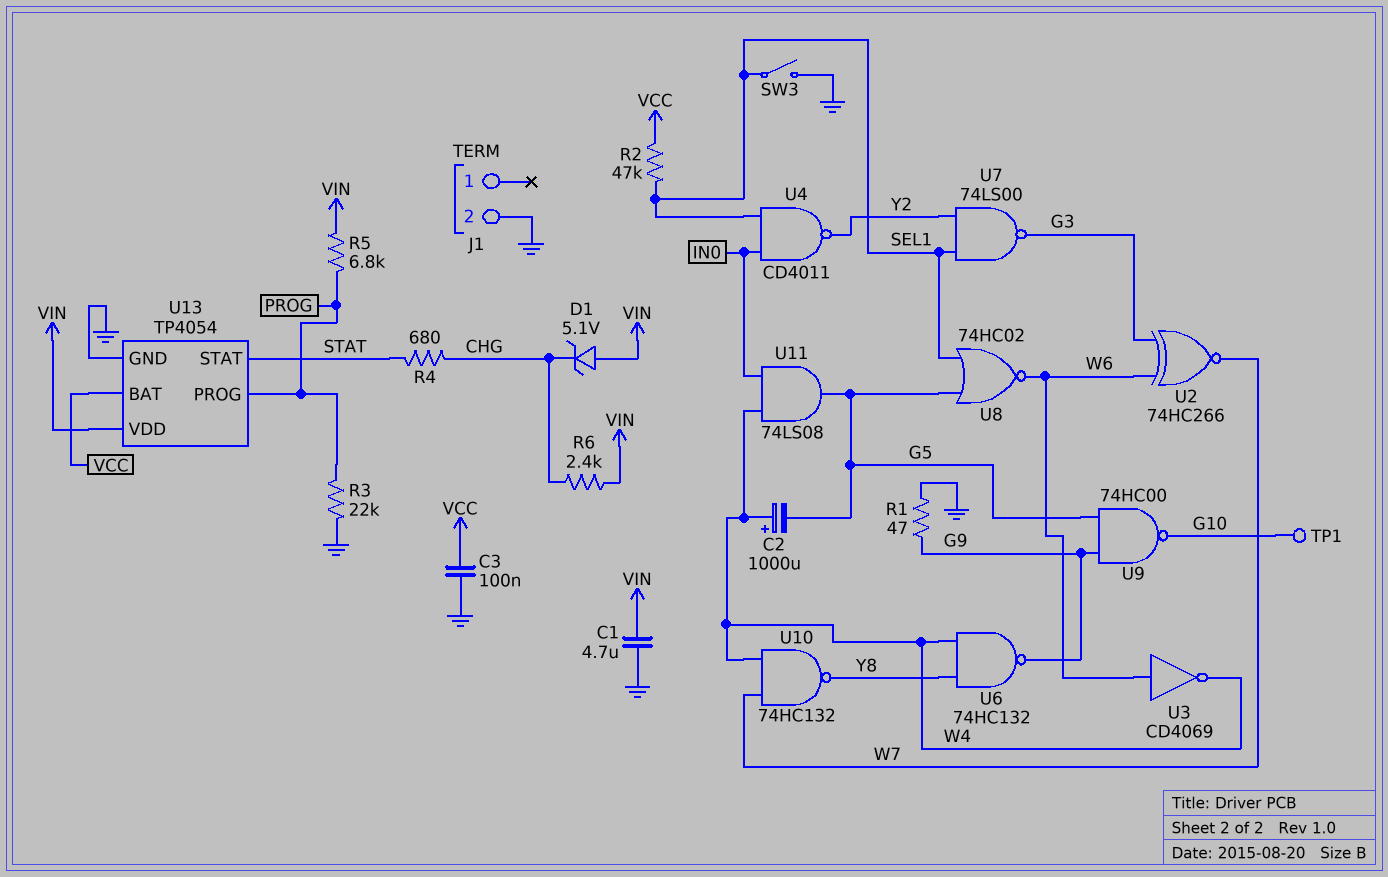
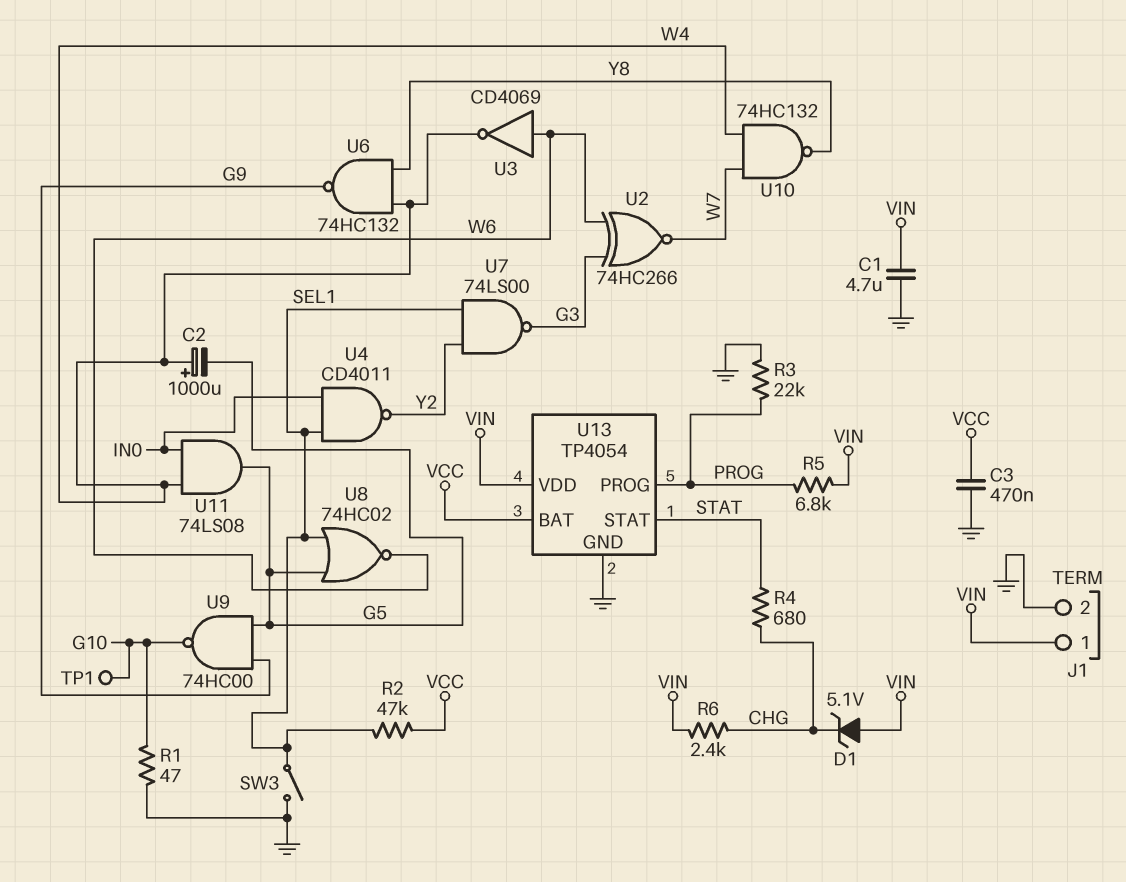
C3: 100nF (GND, VCC) -> 470nF (GND, VCC)
J1 pin 1: none -> VIN
R1: 47 (G9, GND) -> 47 (G10, GND)

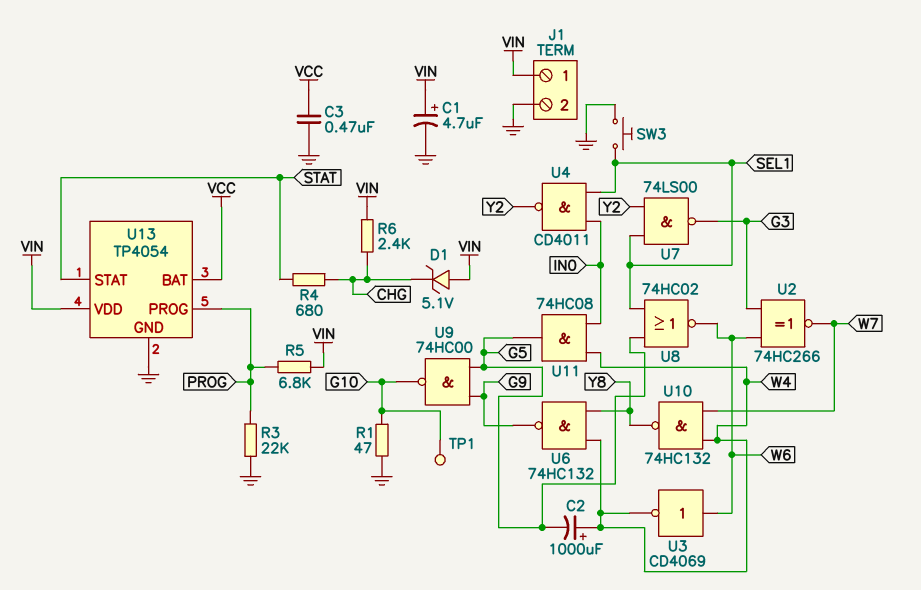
C1: 4.7uF (GND, VIN) -> 4.7uF (plus VIN, minus GND)
R2: 47k (SEL1, VCC) -> none
SW3: switch (GND, SEL1) -> button (GND, SEL1)
U11: AND 74LS08 (in IN0, in W4, out G5) -> AND 74HC08 (in IN0, in W4, out G5)

